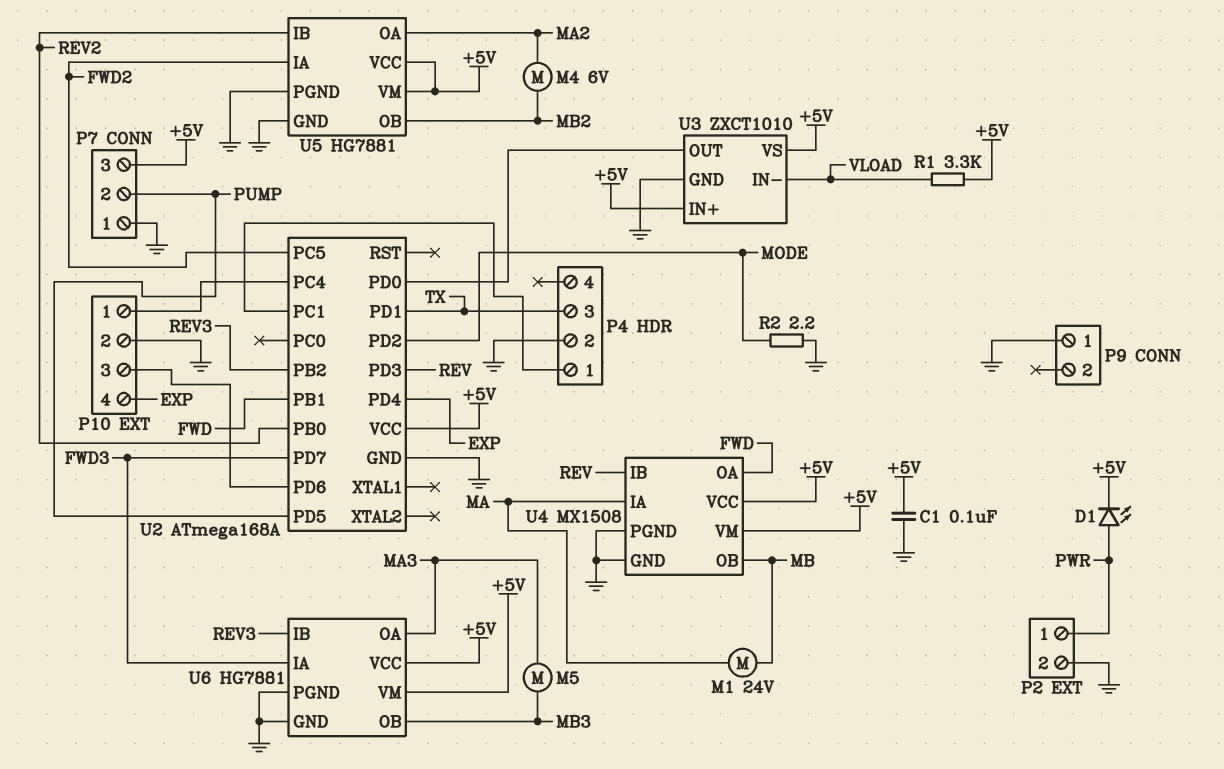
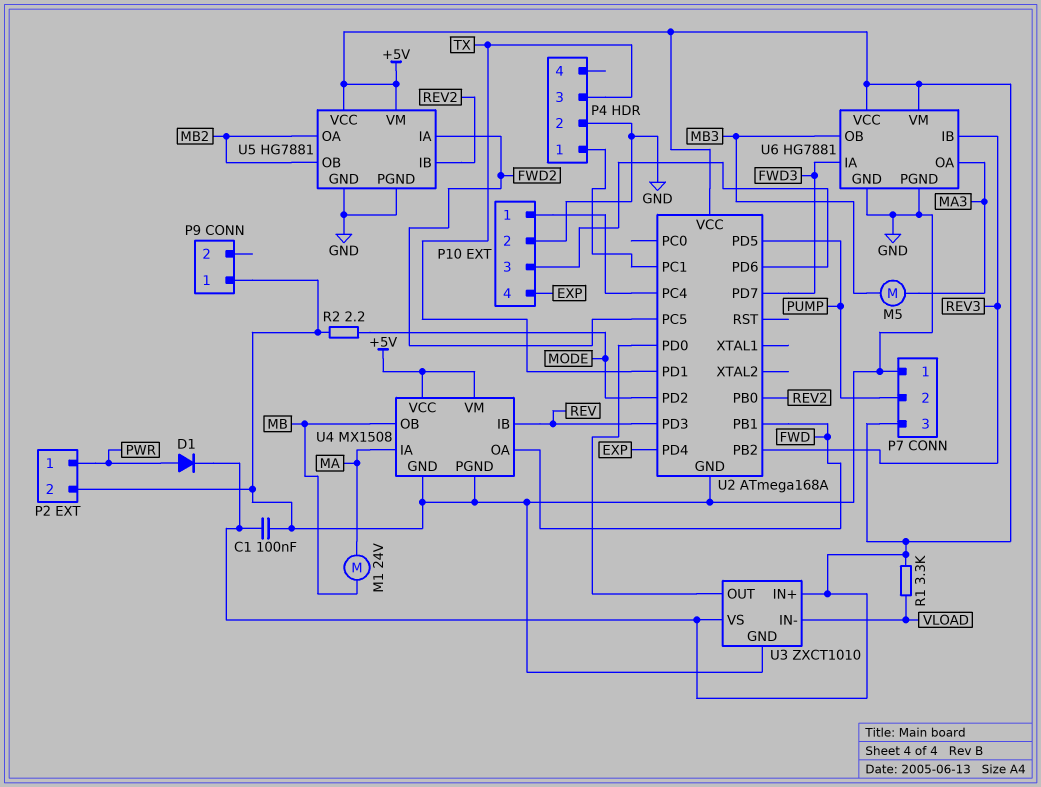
D1: LED (A PWR, K +5V) -> diode (A PWR, K +5V)
M4: motor 6V (MA2, MB2) -> none
U5 pin OA: MA2 -> MB2

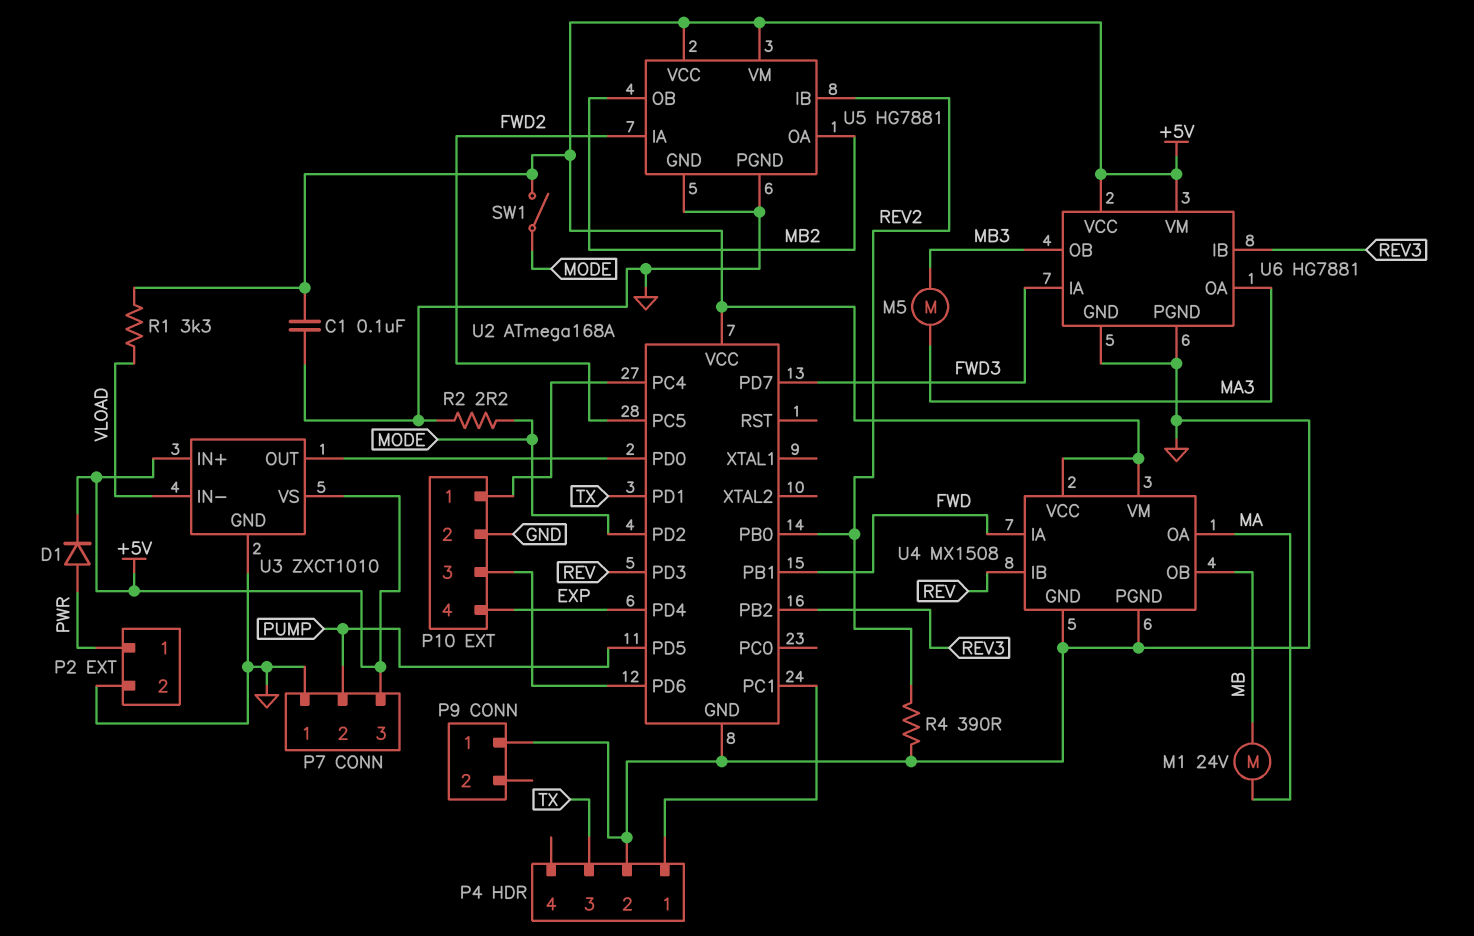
R4: none -> 390 (GND, REV2)
SW1: none -> switch (+5V, MODE)
U4 pin IA: MA -> FWD
U4 pin OA: FWD -> MA

